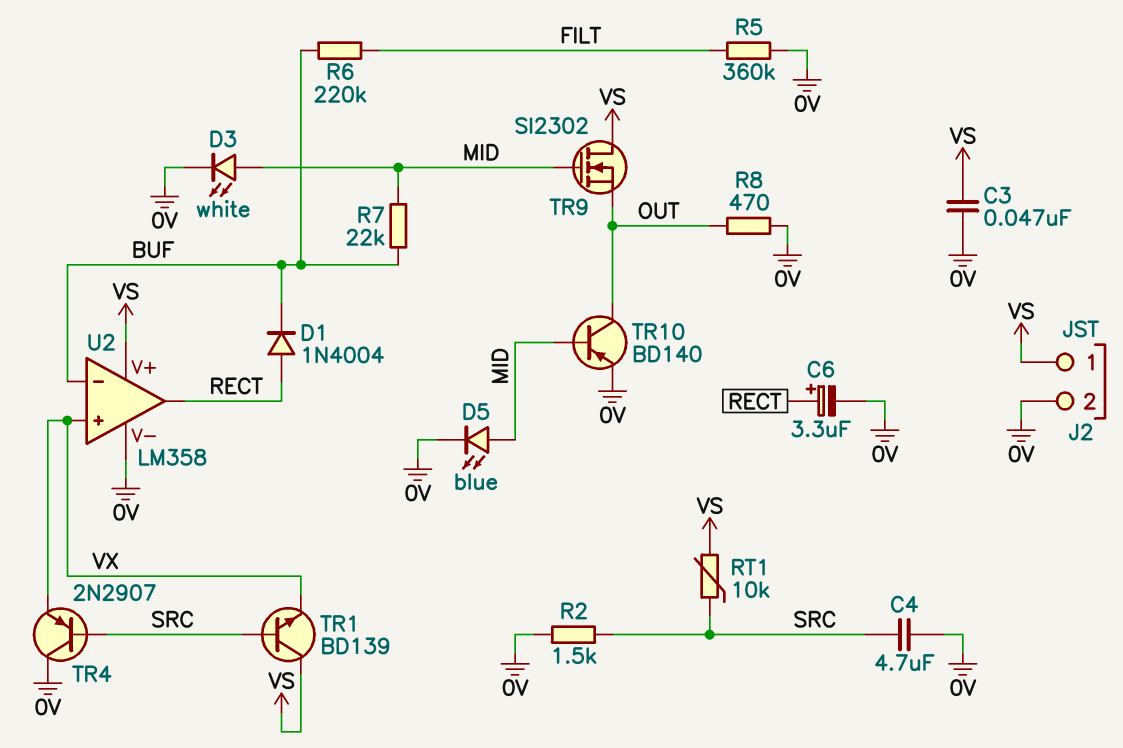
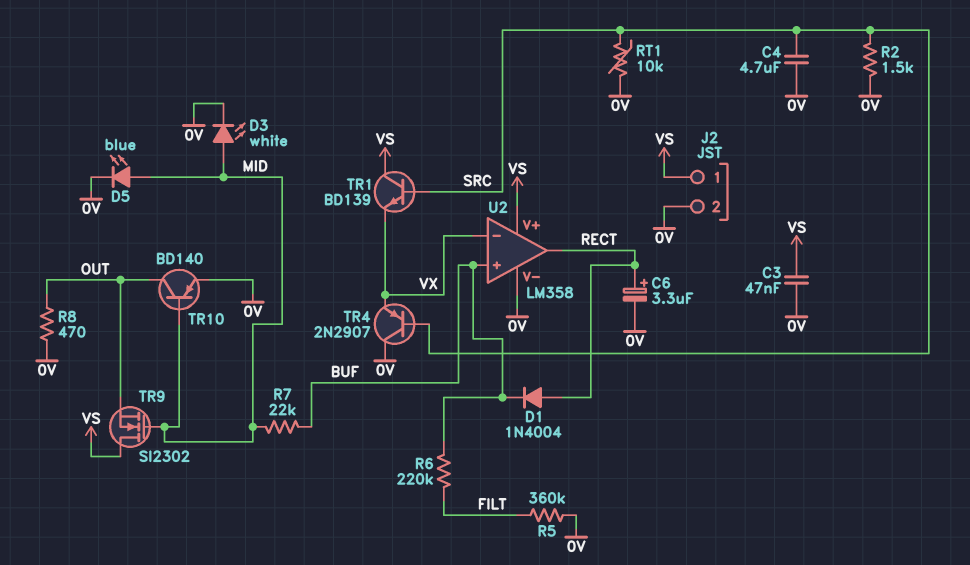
RT1: 10k (SRC, VS) -> 10k (0V, SRC)
U2 pin in+: VX -> BUF
U2 pin in-: BUF -> VX

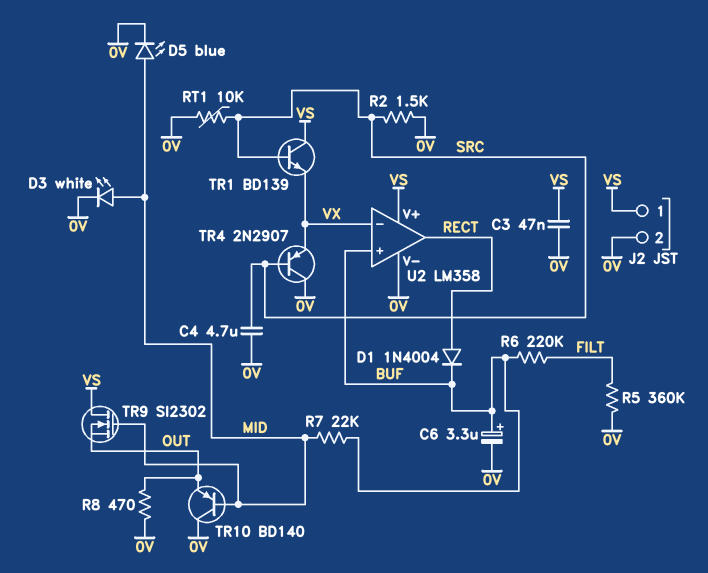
C6: 3.3uF (plus RECT, minus 0V) -> 3.3uF (plus BUF, minus 0V)
TR10: PNP BD140 (B MID, C OUT, E 0V) -> PNP BD140 (B MID, C 0V, E OUT)

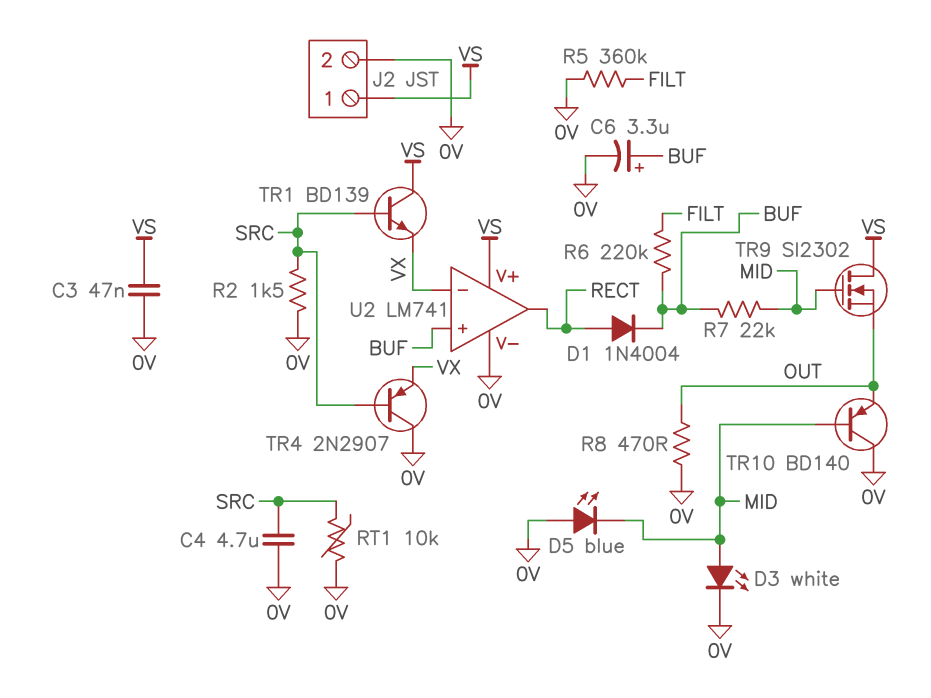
D5: LED blue (A MID, K 0V) -> LED blue (A 0V, K MID)
U2: LM358 -> LM741

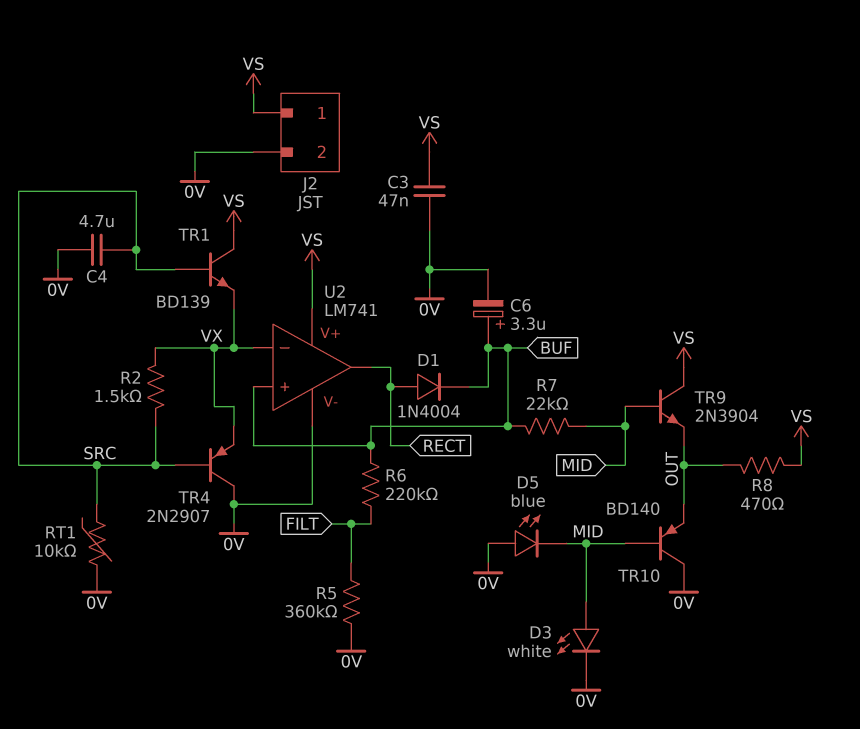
R2: 1.5k (0V, SRC) -> 1.5k (SRC, VX)
R8: 470 (0V, OUT) -> 470 (OUT, VS)
TR9: NMOS SI2302 (G MID, D VS, S OUT) -> NPN 2N3904 (B MID, C VS, E OUT)

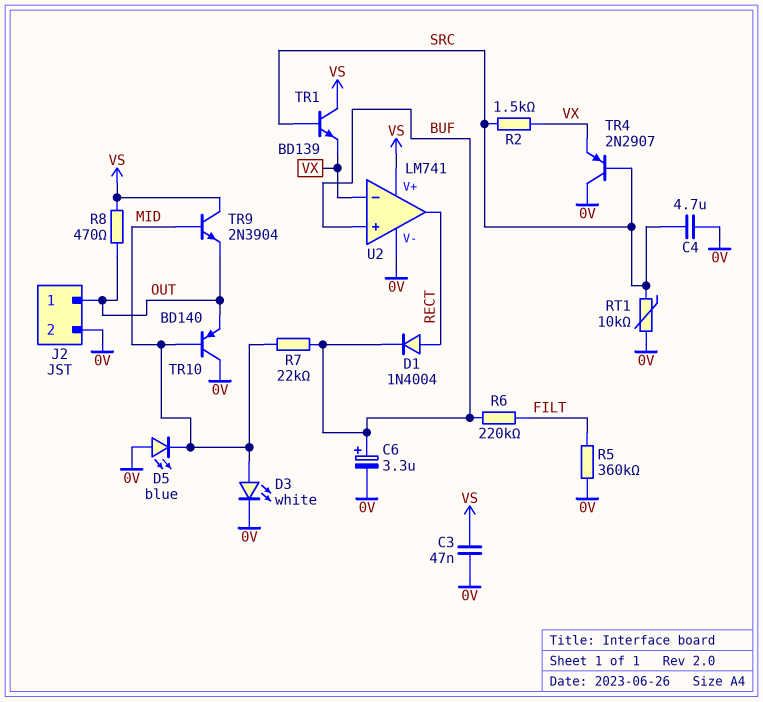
J2 pin 1: VS -> OUT

